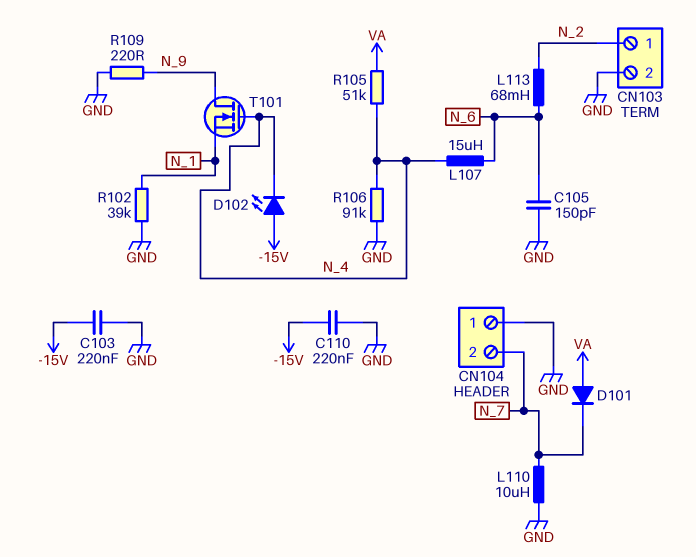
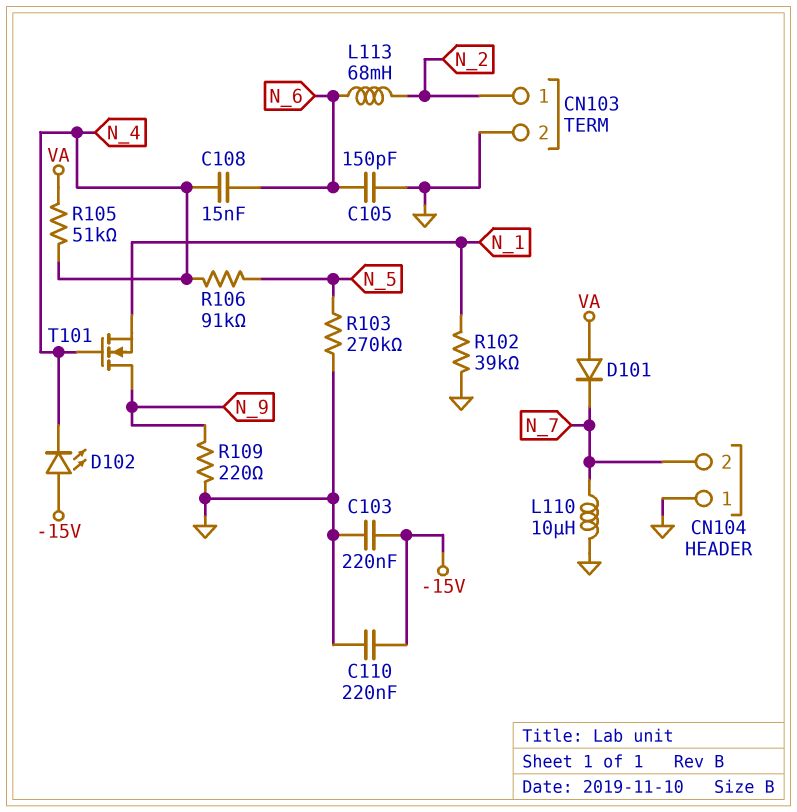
C108: none -> 15nF (N_4, N_6)
L107: 15uH (N_4, N_6) -> none
R103: none -> 270k (GND, N_5)
R106: 91k (GND, N_4) -> 91k (N_4, N_5)

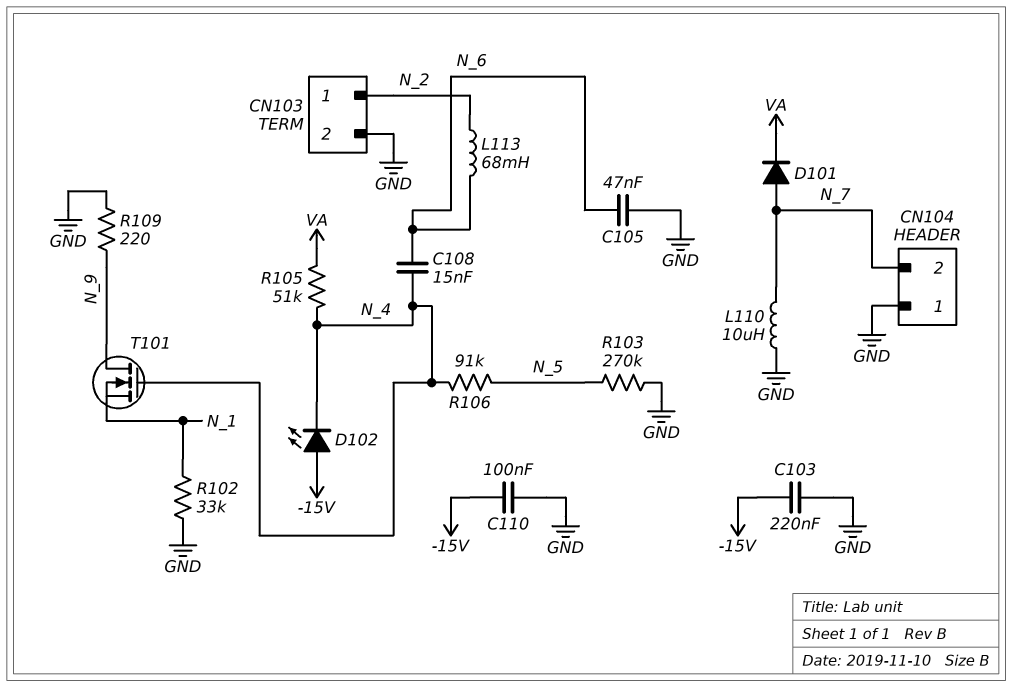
C105: 150pF (GND, N_6) -> 47nF (GND, N_6)
C110: 220nF (-15V, GND) -> 100nF (-15V, GND)
D101: diode (A VA, K N_7) -> diode (A N_7, K VA)
R102: 39k (GND, N_1) -> 33k (GND, N_1)

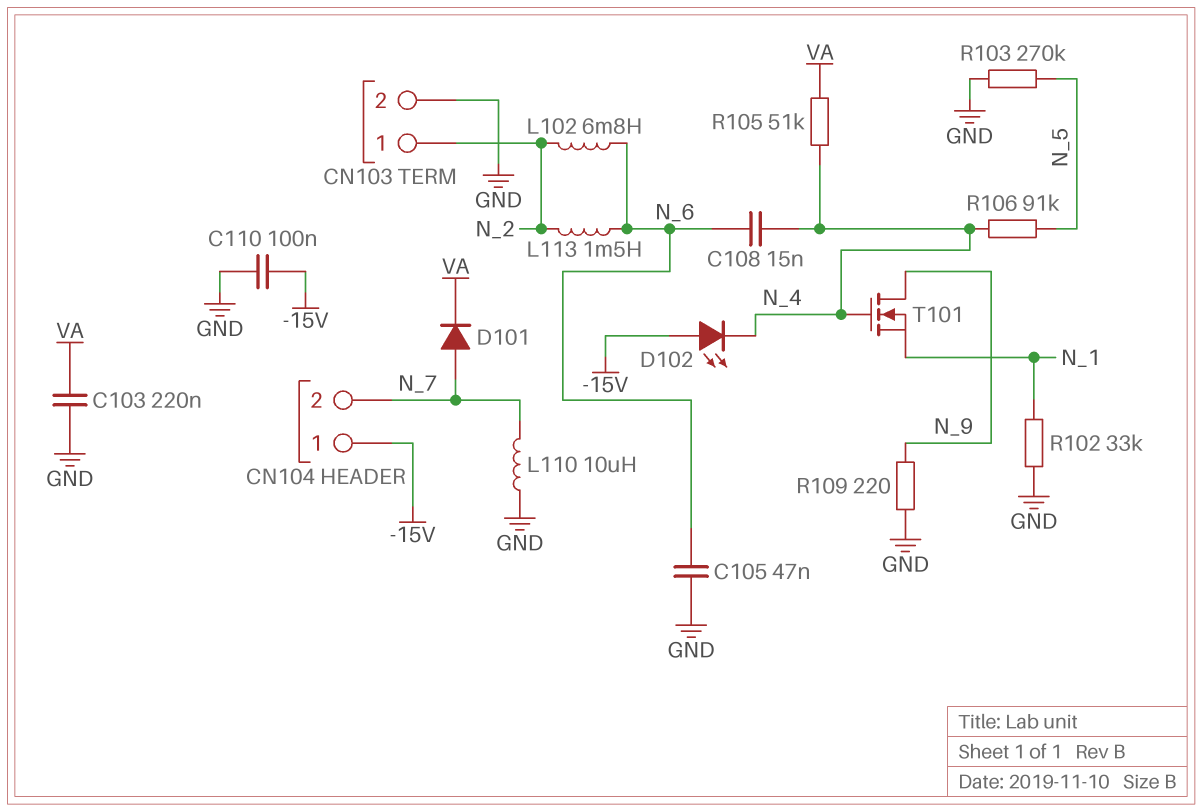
C103: 220nF (-15V, GND) -> 220nF (GND, VA)
CN104 pin 1: GND -> -15V
L102: none -> 6.8mH (N_2, N_6)
L113: 68mH (N_2, N_6) -> 1.5mH (N_2, N_6)

